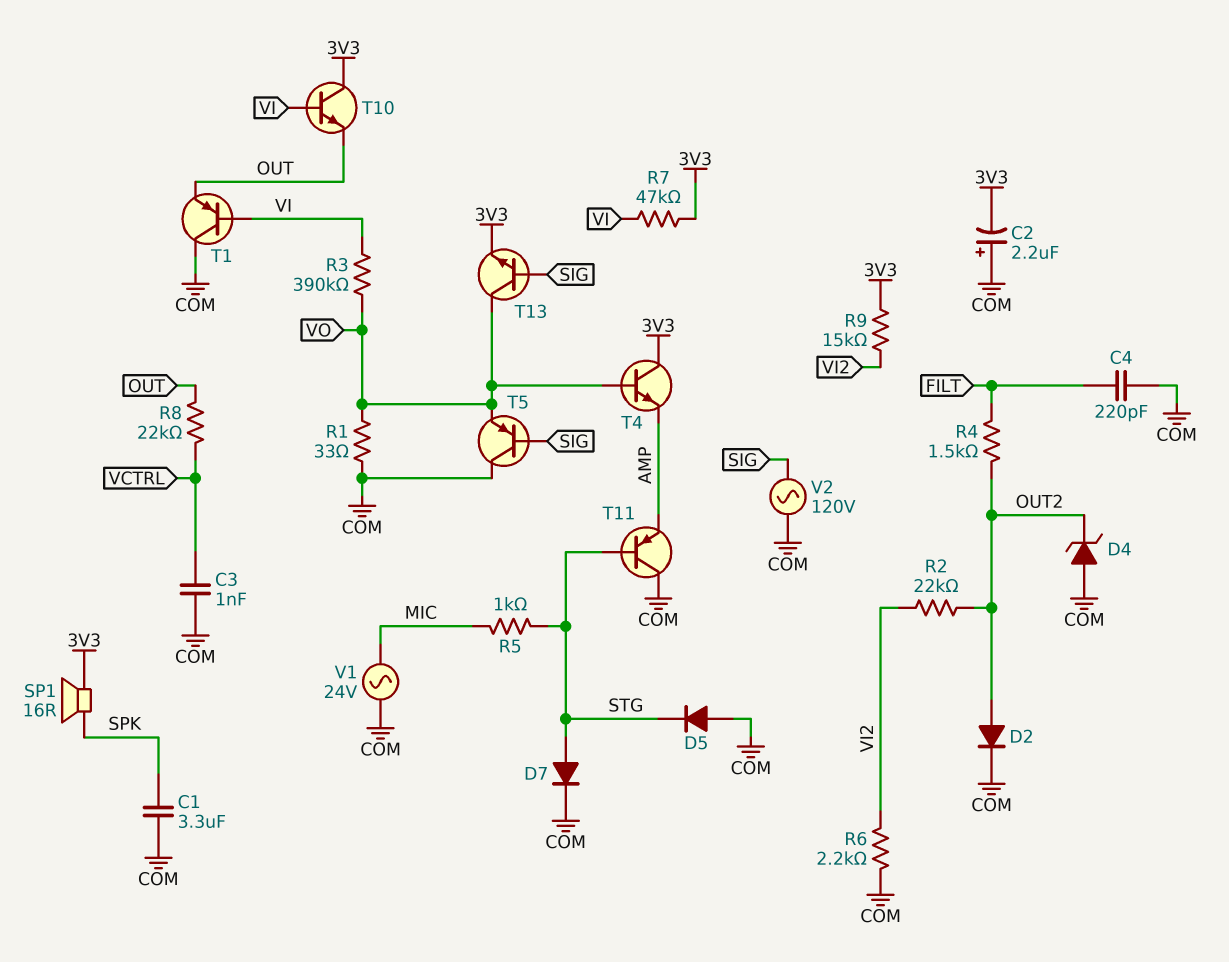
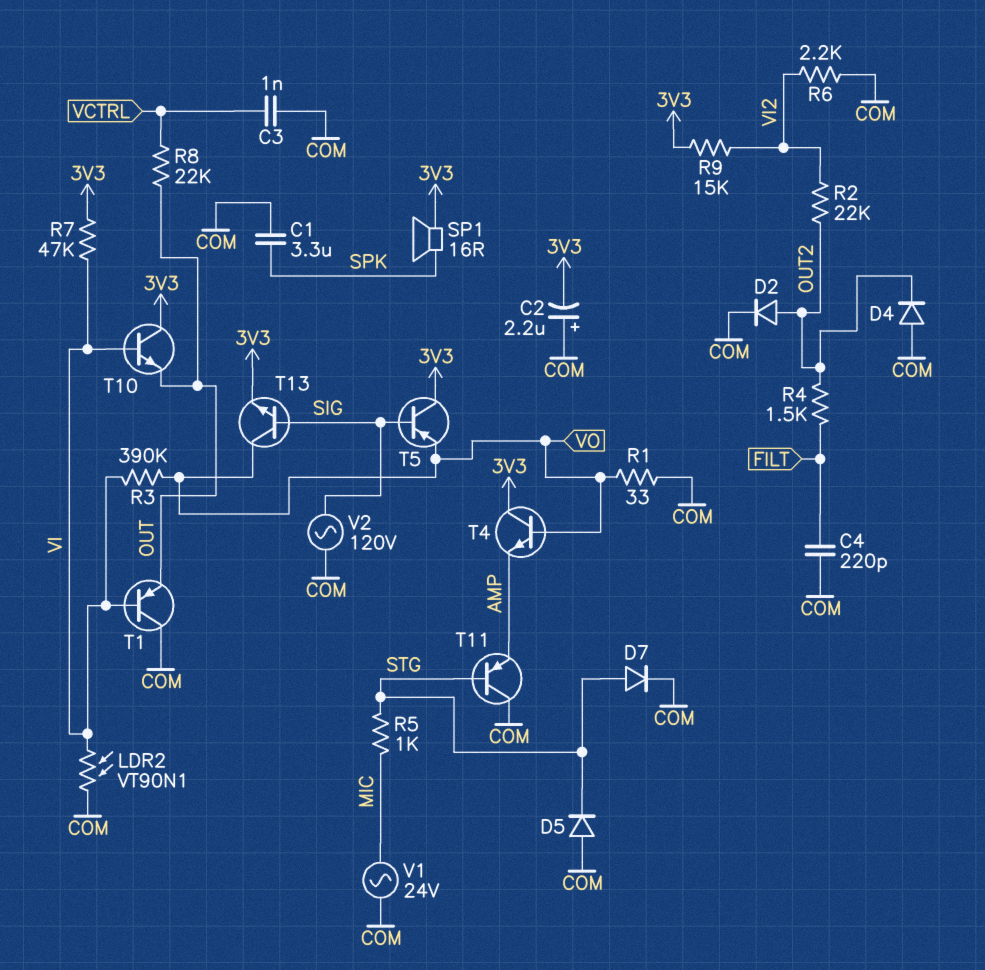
D4: zener (A COM, K OUT2) -> diode (A COM, K OUT2)
LDR2: none -> VT90N1 (COM, VI)
T5: PNP (B SIG, C COM, E VO) -> PNP (B SIG, C 3V3, E VO)

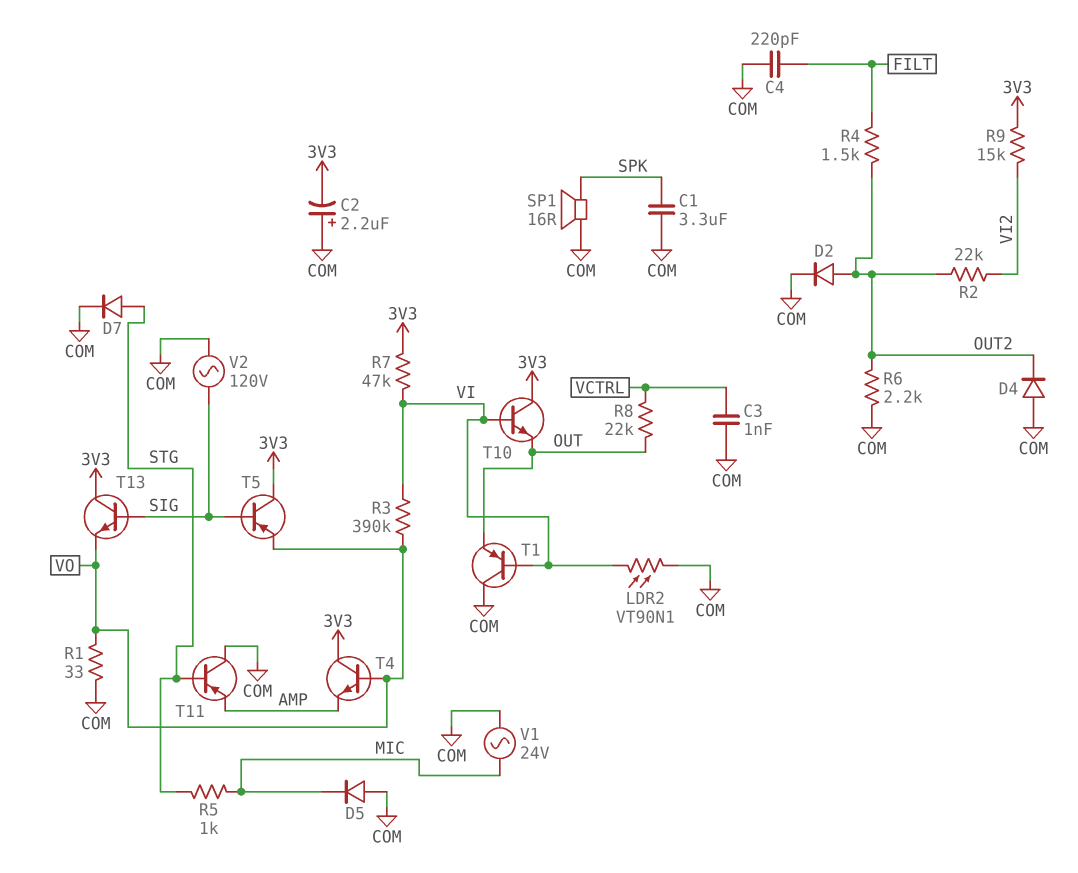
D5: diode (A COM, K STG) -> diode (A COM, K MIC)
R6: 2.2k (COM, VI2) -> 2.2k (COM, OUT2)
SP1: speaker 16R (3V3, SPK) -> speaker 16R (COM, SPK)
T13: NPN (B SIG, C VO, E 3V3) -> NPN (B SIG, C 3V3, E VO)

